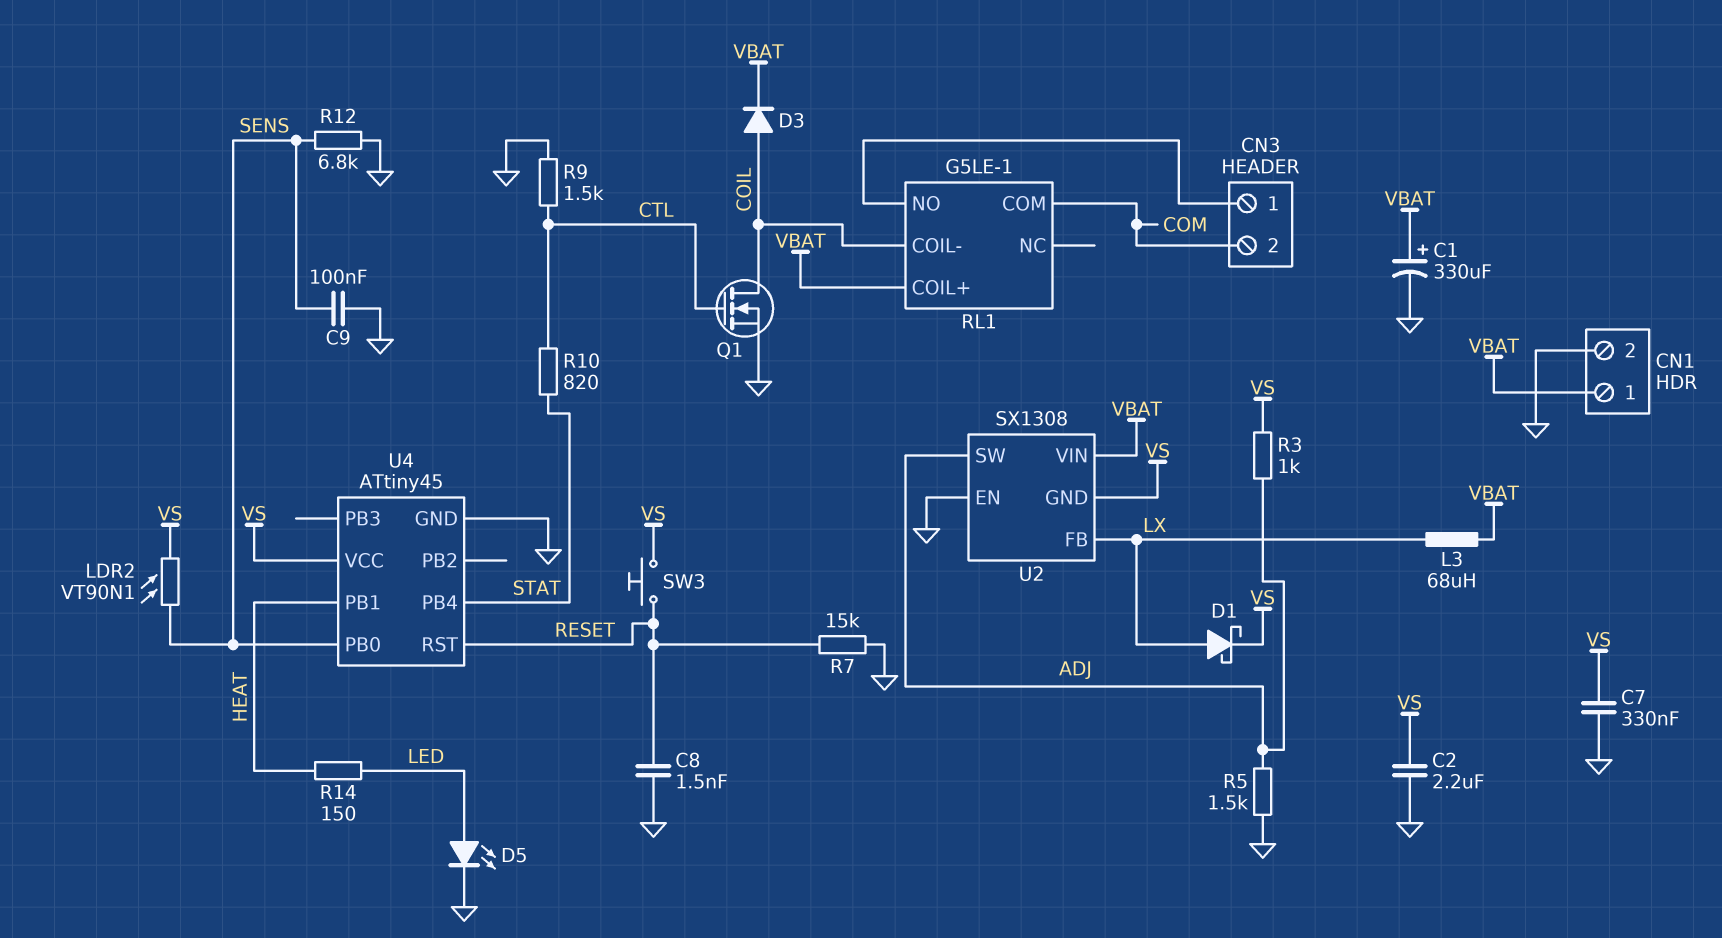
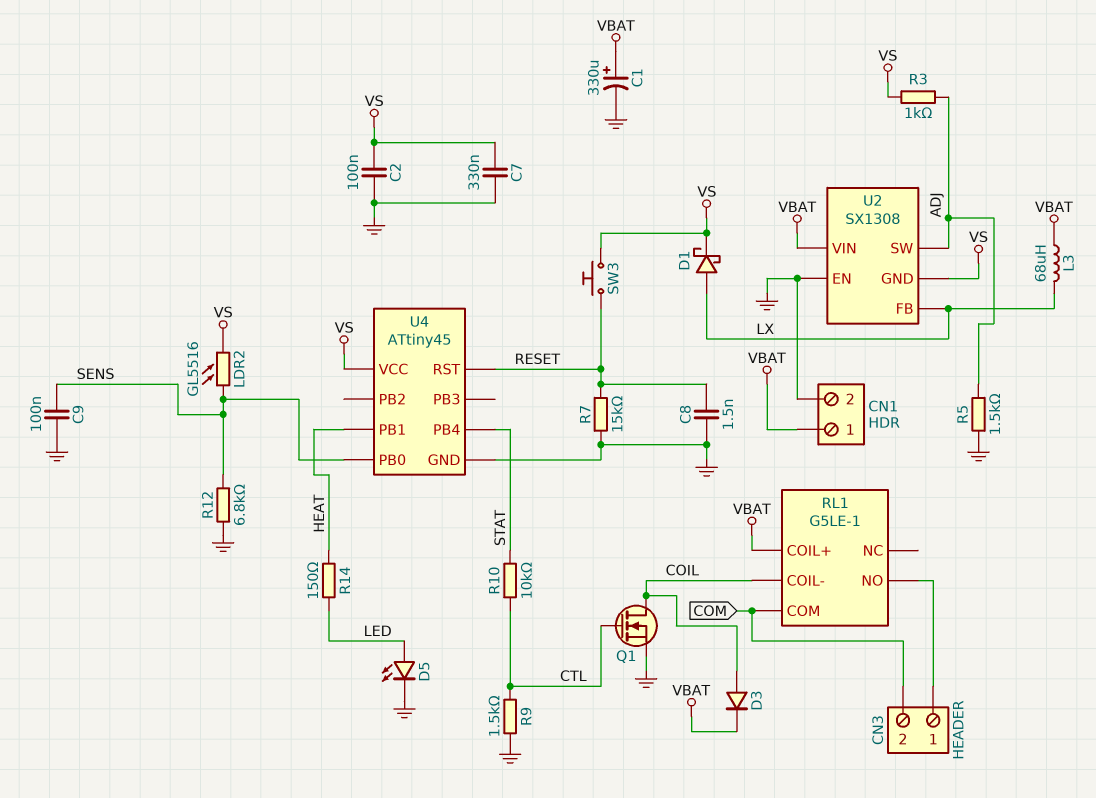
C2: 2.2uF (GND, VS) -> 100nF (GND, VS)
LDR2: VT90N1 (SENS, VS) -> GL5516 (SENS, VS)
R10: 820 (CTL, STAT) -> 10k (CTL, STAT)

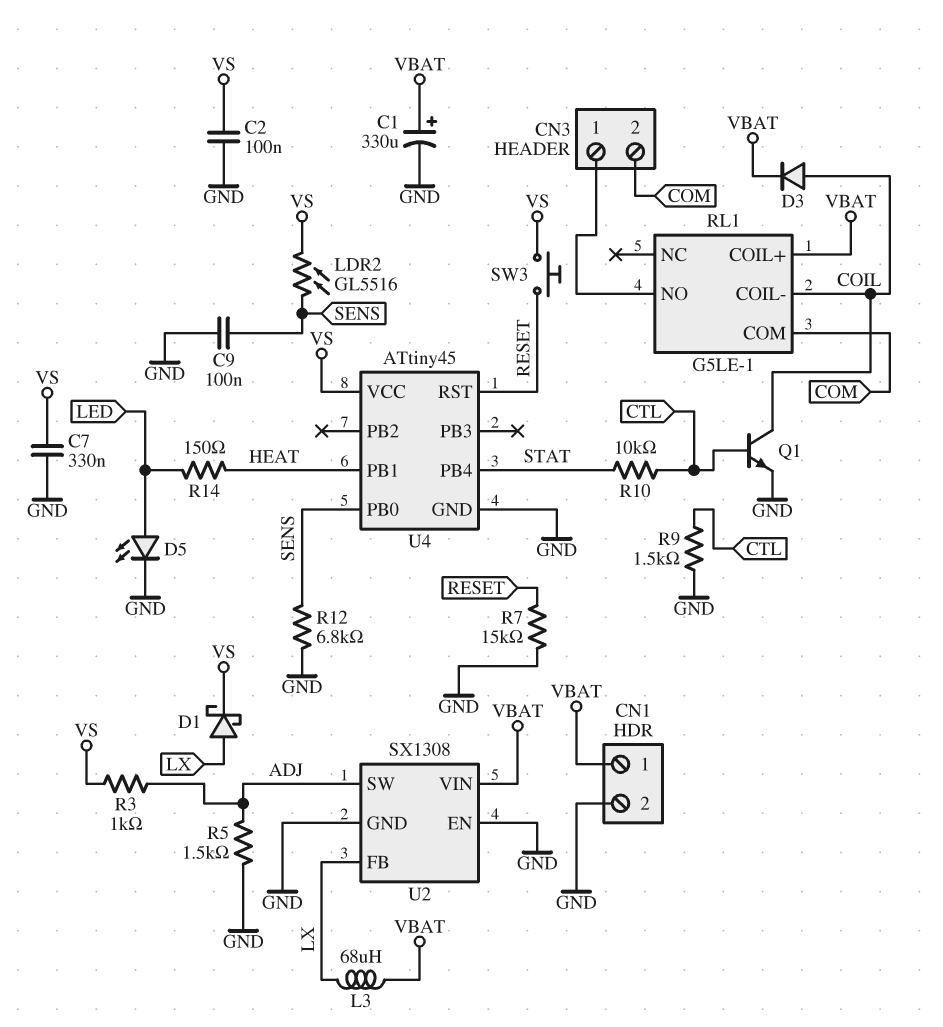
C8: 1.5nF (GND, RESET) -> none
Q1: NMOS (G CTL, D COIL, S GND) -> NPN (B CTL, C COIL, E GND)
U2 pin GND: VS -> GND

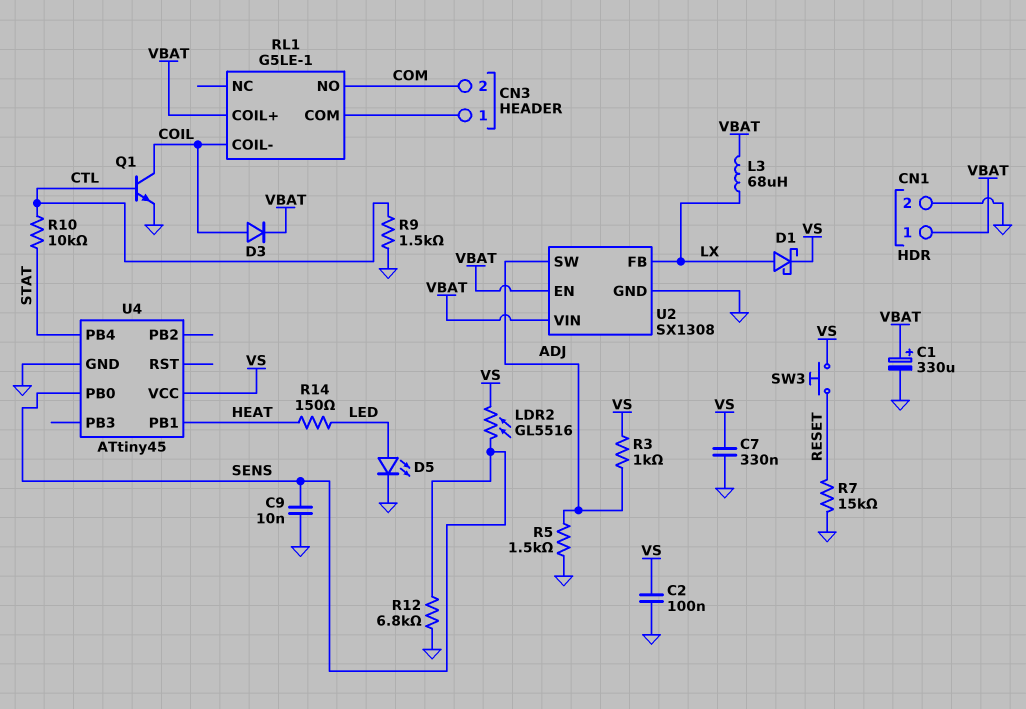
C9: 100nF (GND, SENS) -> 10nF (GND, SENS)
RL1 pin COM: COM -> CN3/1
RL1 pin NO: CN3/1 -> COM
U2 pin EN: GND -> VBAT
U4 pin RST: RESET -> none

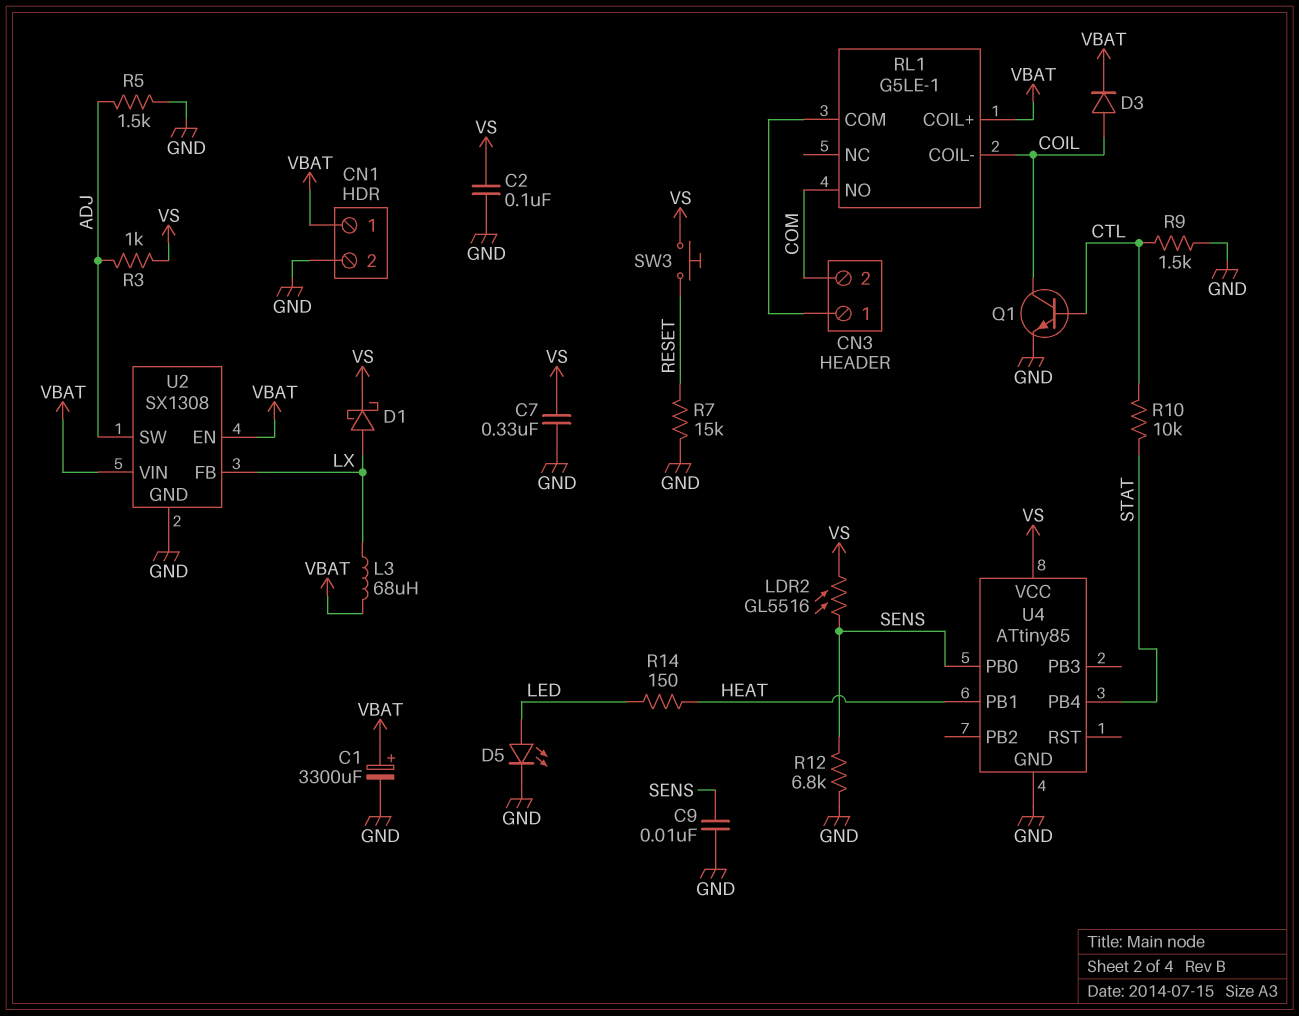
C1: 330uF (plus VBAT, minus GND) -> 3300uF (plus VBAT, minus GND)
U4: ATtiny45 -> ATtiny85

